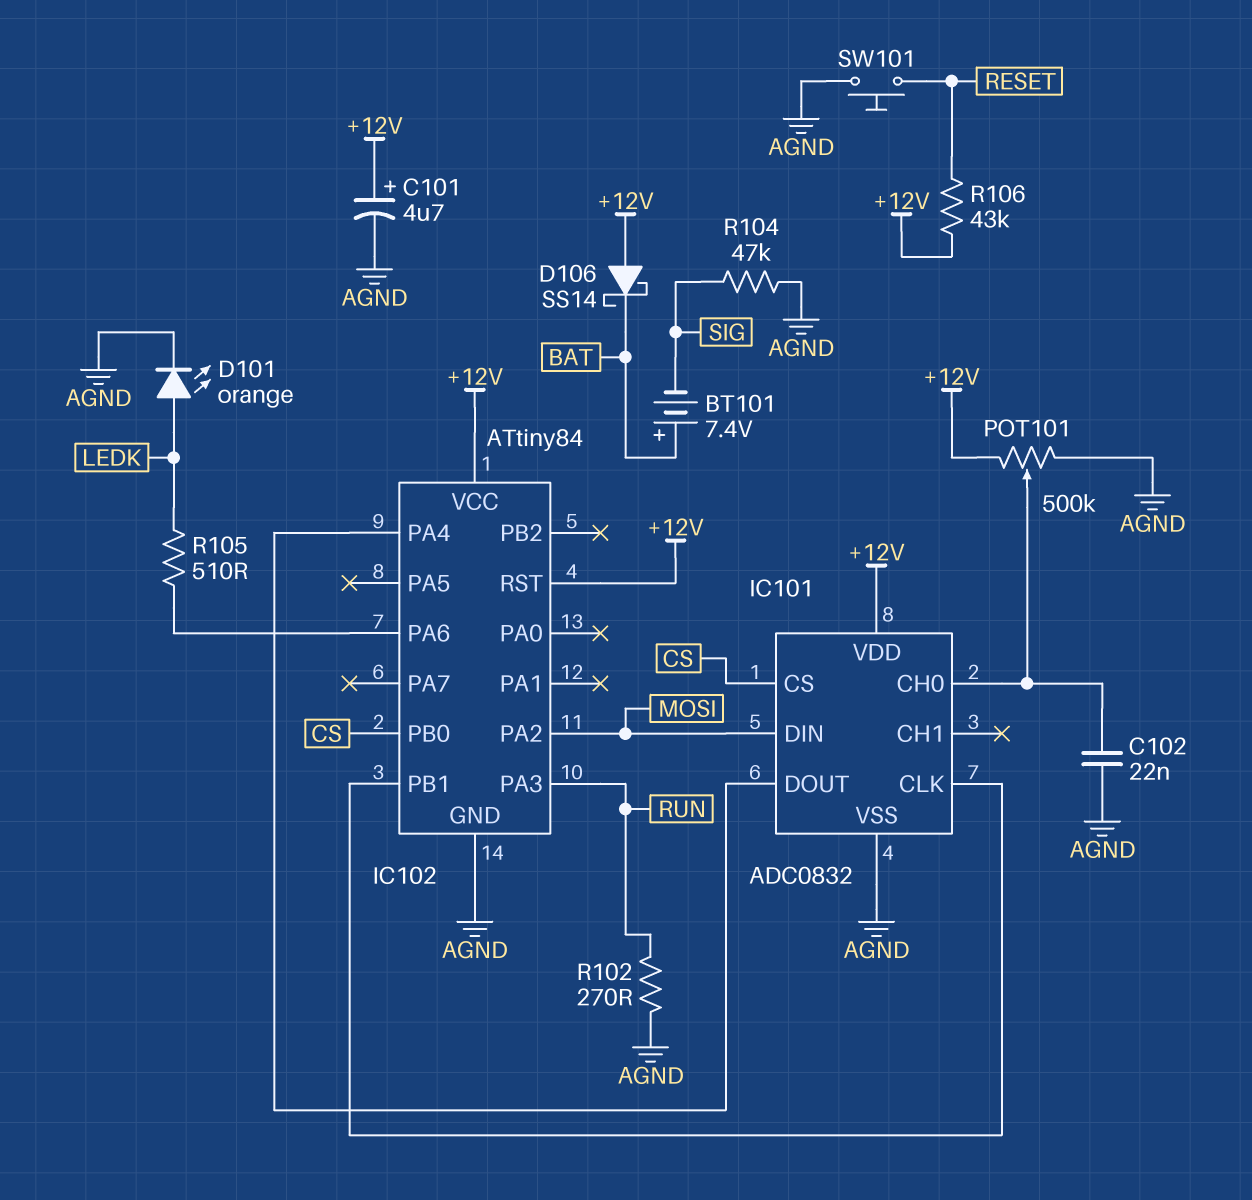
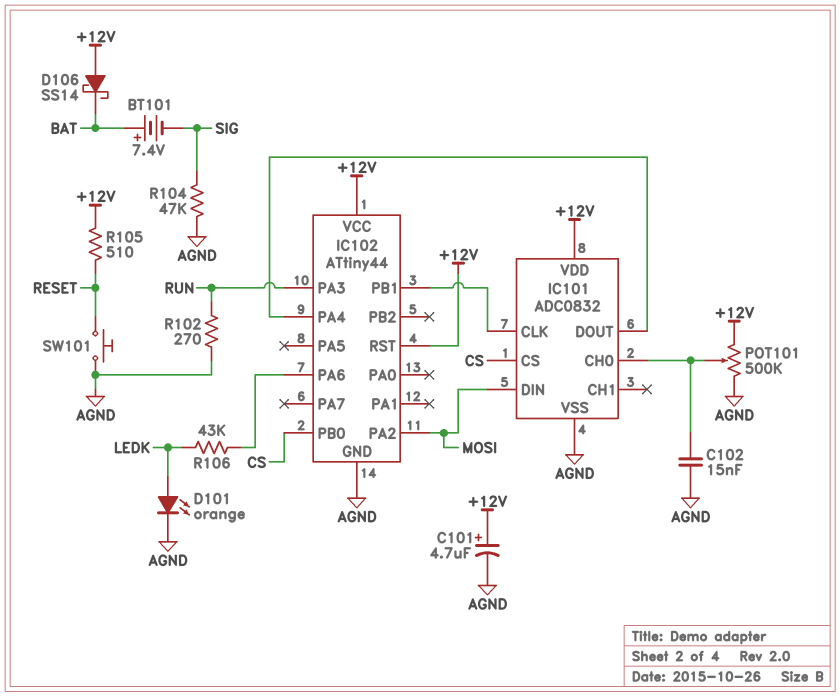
C102: 22nF (AGND, IC101/CH0) -> 15nF (AGND, IC101/CH0)
IC102: ATtiny84 -> ATtiny44
R105: 510 (IC102/PA6, LEDK) -> 510 (+12V, RESET)
R106: 43k (+12V, RESET) -> 43k (IC102/PA6, LEDK)

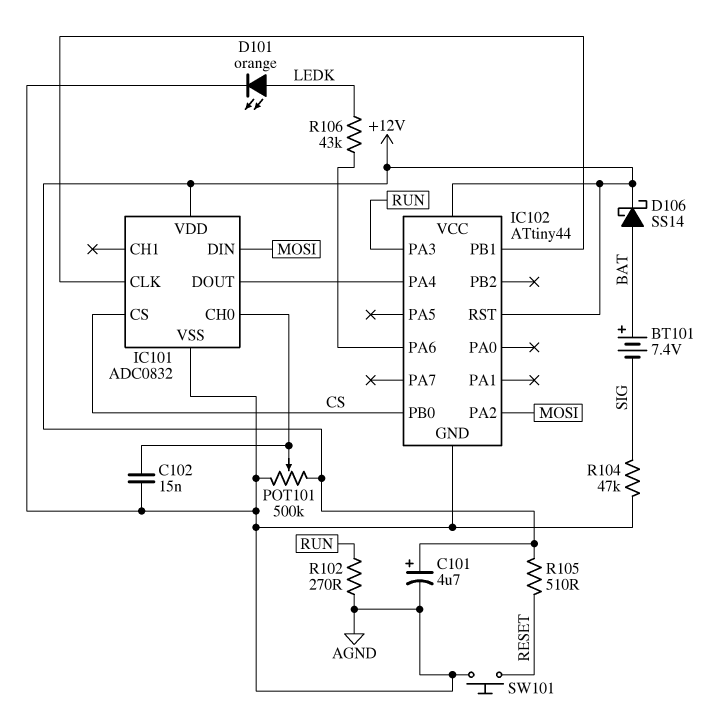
D106: schottky SS14 (A +12V, K BAT) -> schottky SS14 (A BAT, K +12V)

